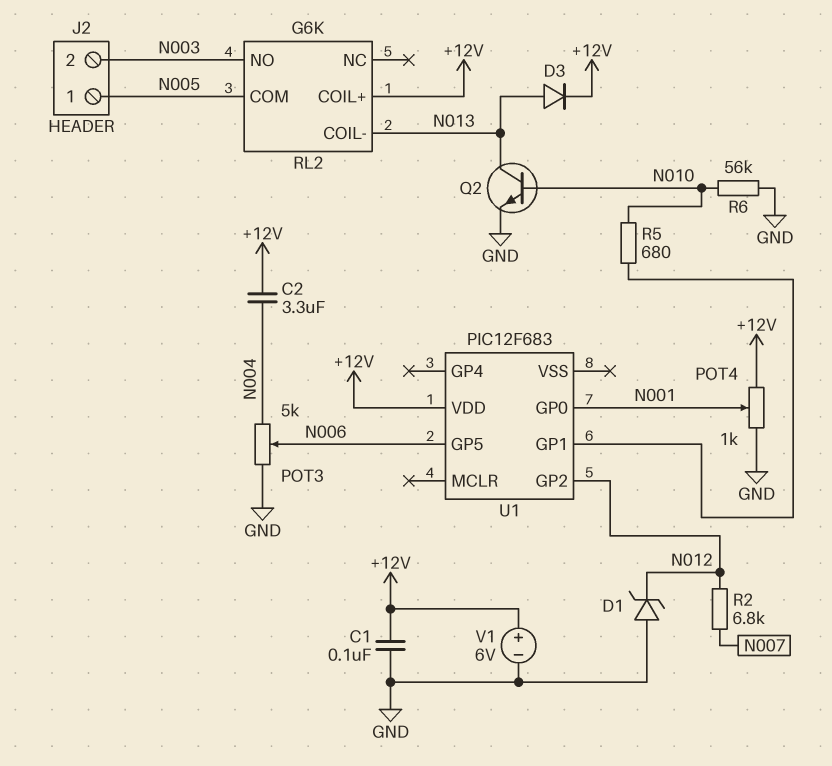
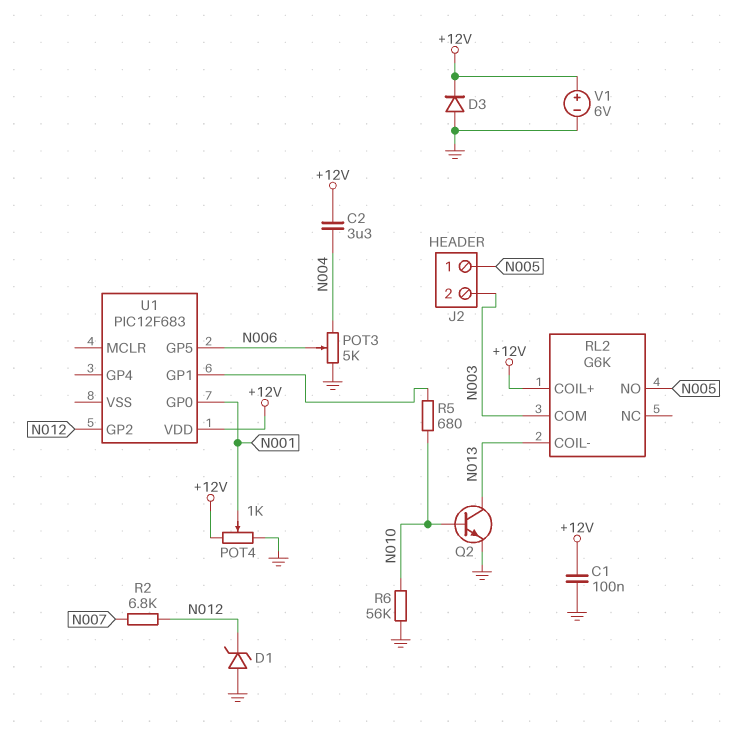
D3: diode (A N013, K +12V) -> diode (A GND, K +12V)
RL2 pin COM: N005 -> N003
RL2 pin NO: N003 -> N005

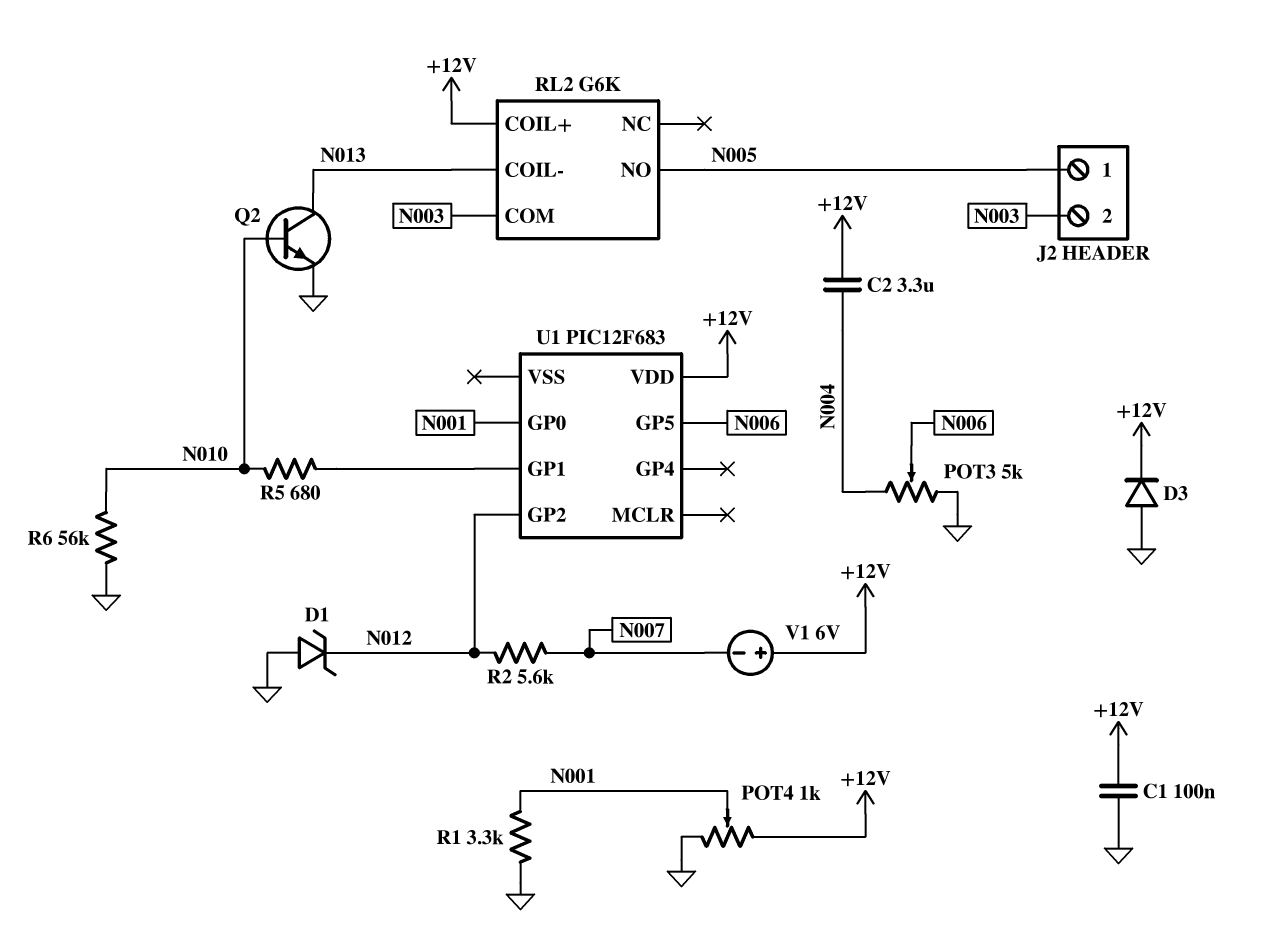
R1: none -> 3.3k (GND, N001)
R2: 6.8k (N007, N012) -> 5.6k (N007, N012)
V1: 6V (plus +12V, minus GND) -> 6V (plus +12V, minus N007)

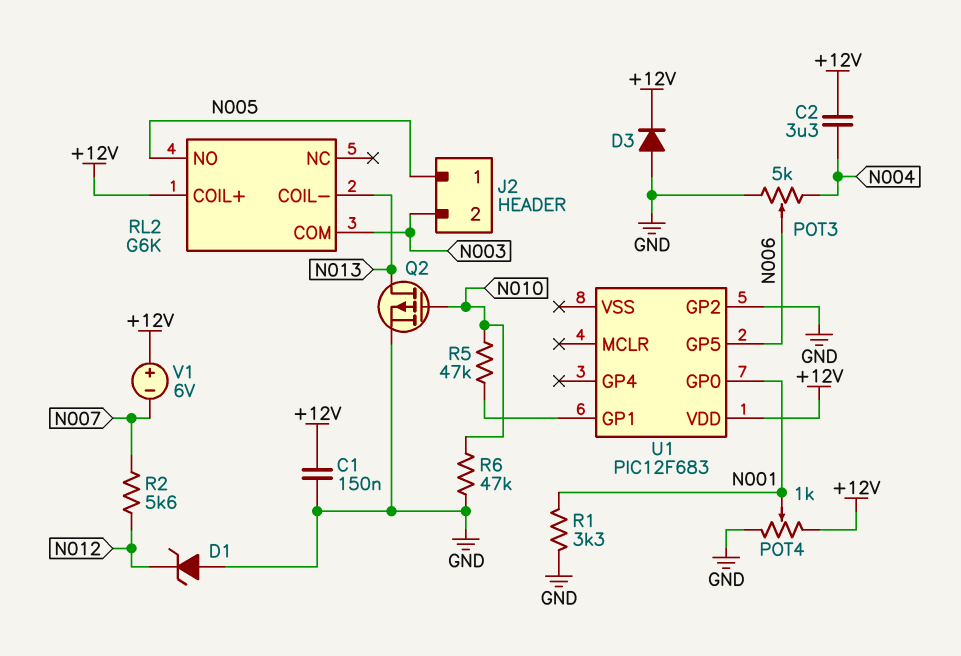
C1: 100nF (+12V, GND) -> 150nF (+12V, GND)
Q2: NPN (B N010, C N013, E GND) -> PMOS (G N010, D N013, S GND)
R5: 680 (N010, U1/GP1) -> 47k (N010, U1/GP1)
R6: 56k (GND, N010) -> 47k (GND, N010)
U1 pin GP2: N012 -> GND

